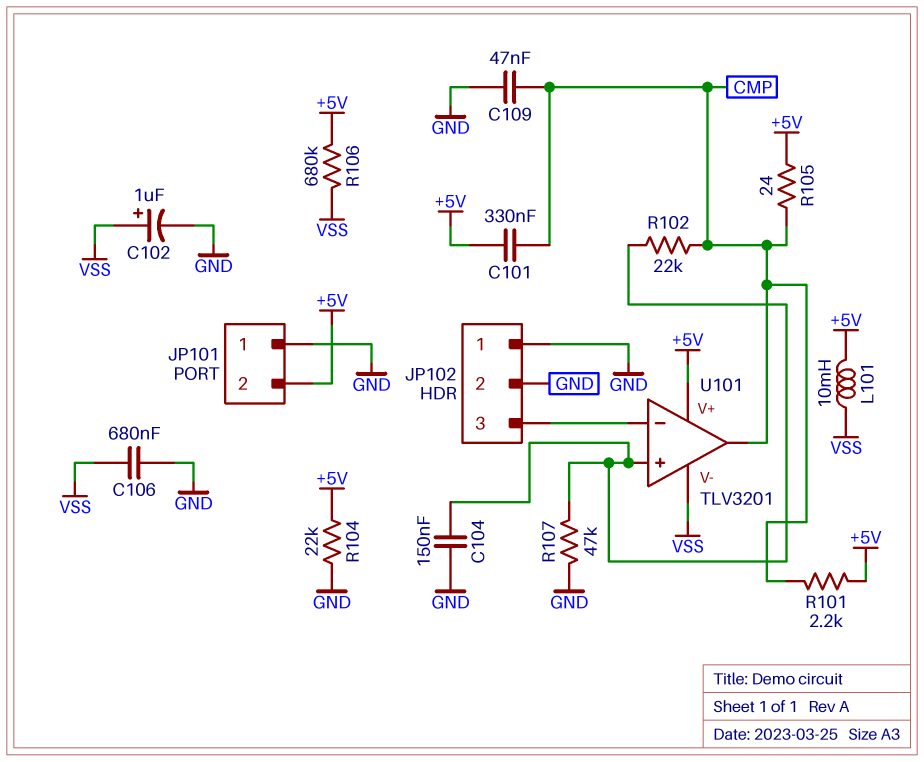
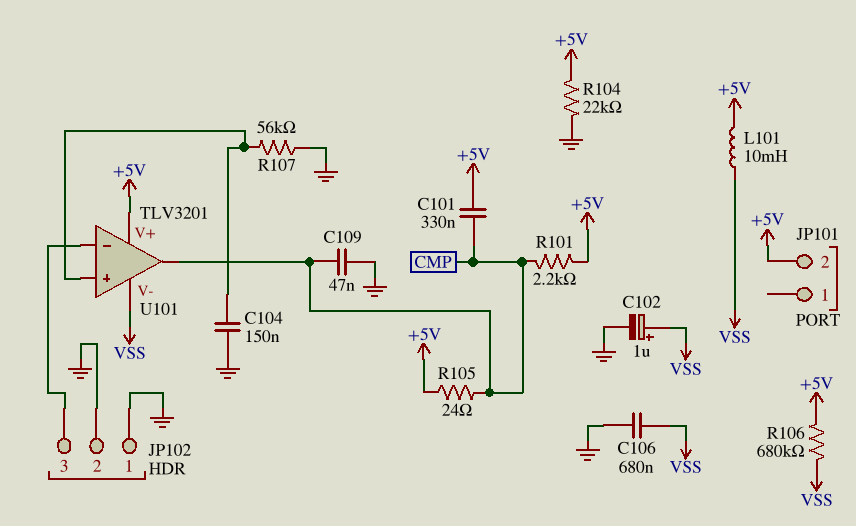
JP101 pin 1: GND -> none
R102: 22k (CMP, U101/in+) -> none
R107: 47k (GND, U101/in+) -> 56k (GND, U101/in+)

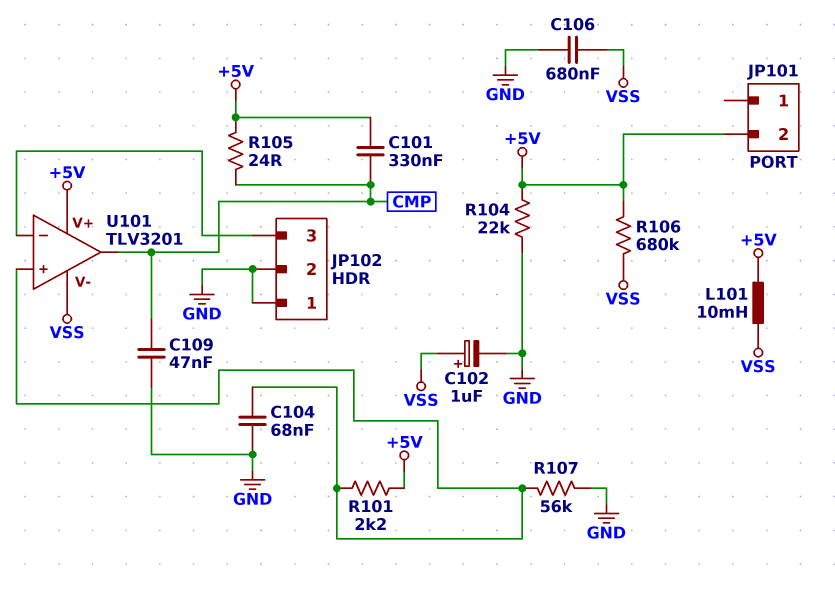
C104: 150nF (GND, U101/in+) -> 68nF (GND, U101/in+)
R101: 2.2k (+5V, CMP) -> 2.2k (+5V, U101/in+)

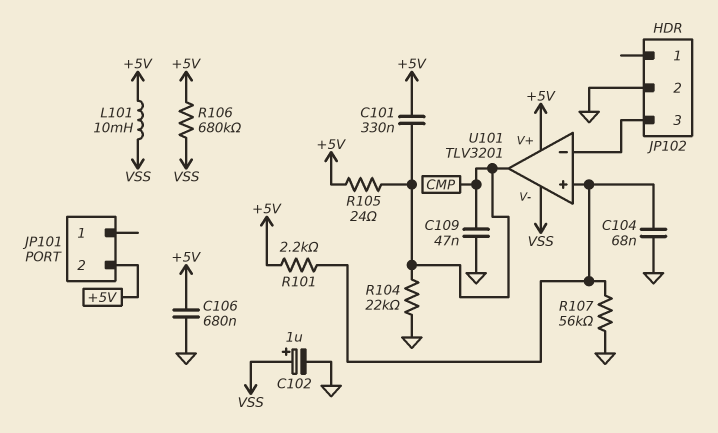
C106: 680nF (GND, VSS) -> 680nF (+5V, GND)
JP102 pin 1: GND -> none
R104: 22k (+5V, GND) -> 22k (CMP, GND)

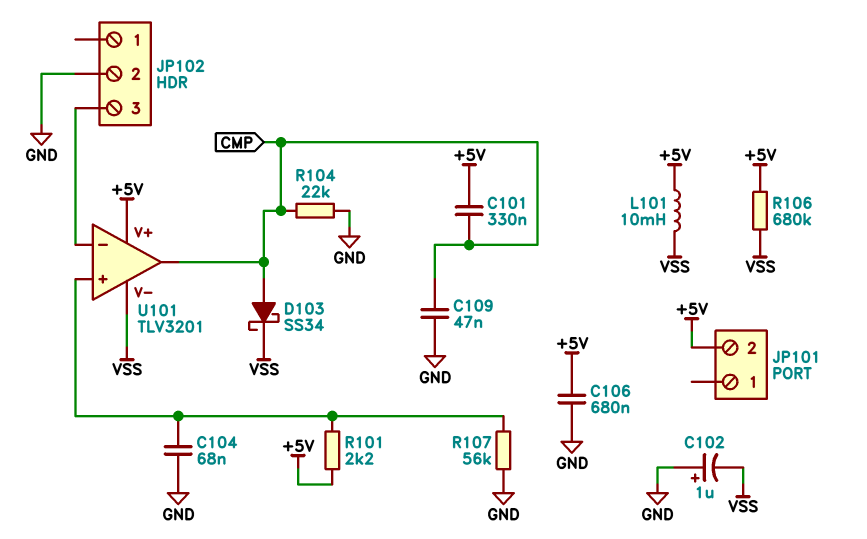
C102: 1uF (plus VSS, minus GND) -> 1uF (plus GND, minus VSS)
D103: none -> schottky SS34 (A CMP, K VSS)
R105: 24 (+5V, CMP) -> none

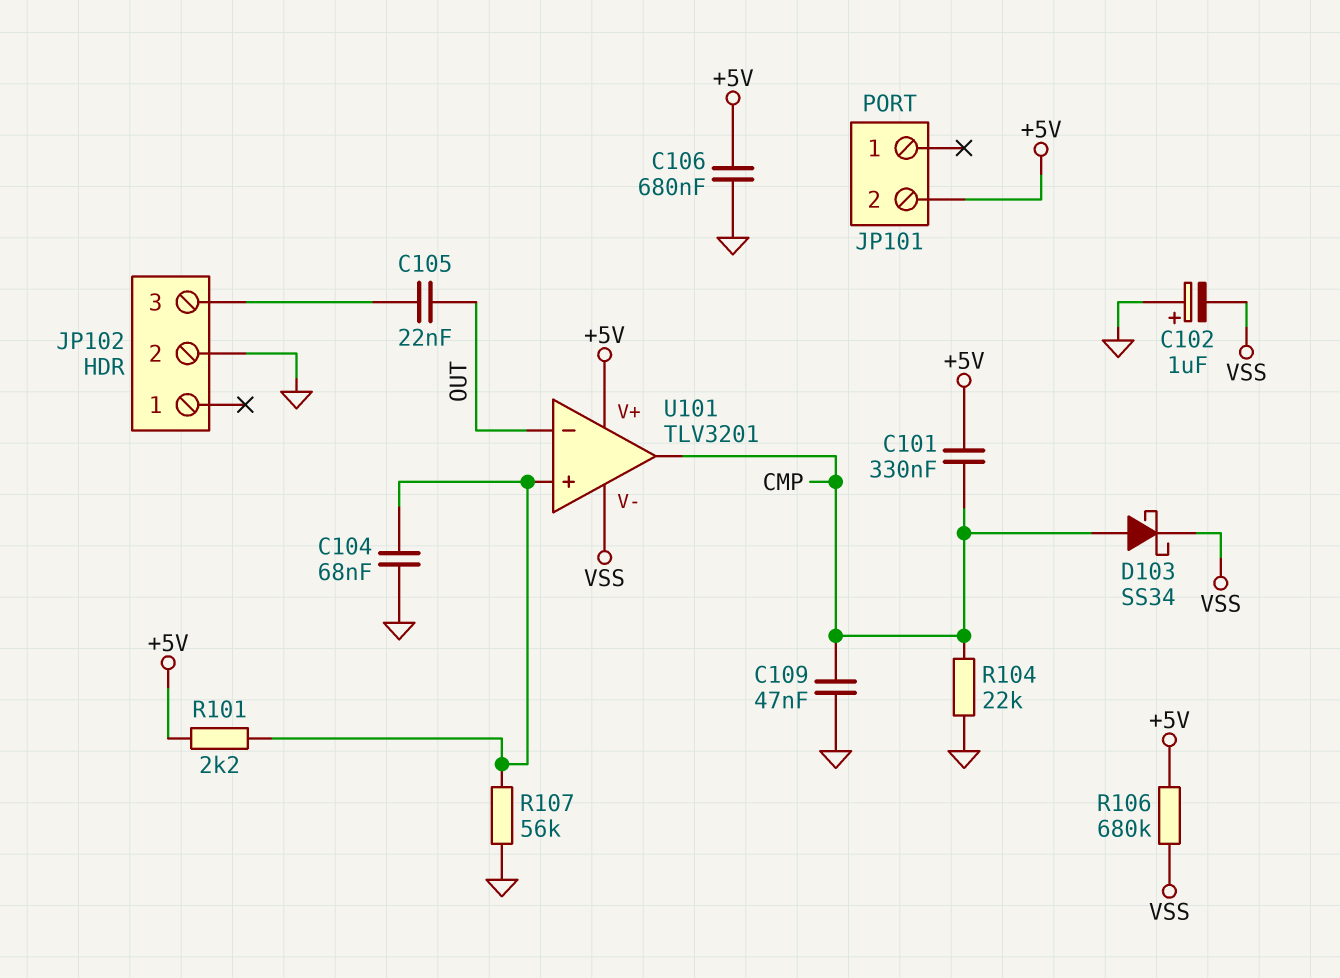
C105: none -> 22nF (JP102/3, OUT)
L101: 10mH (+5V, VSS) -> none
U101 pin in-: JP102/3 -> OUT

